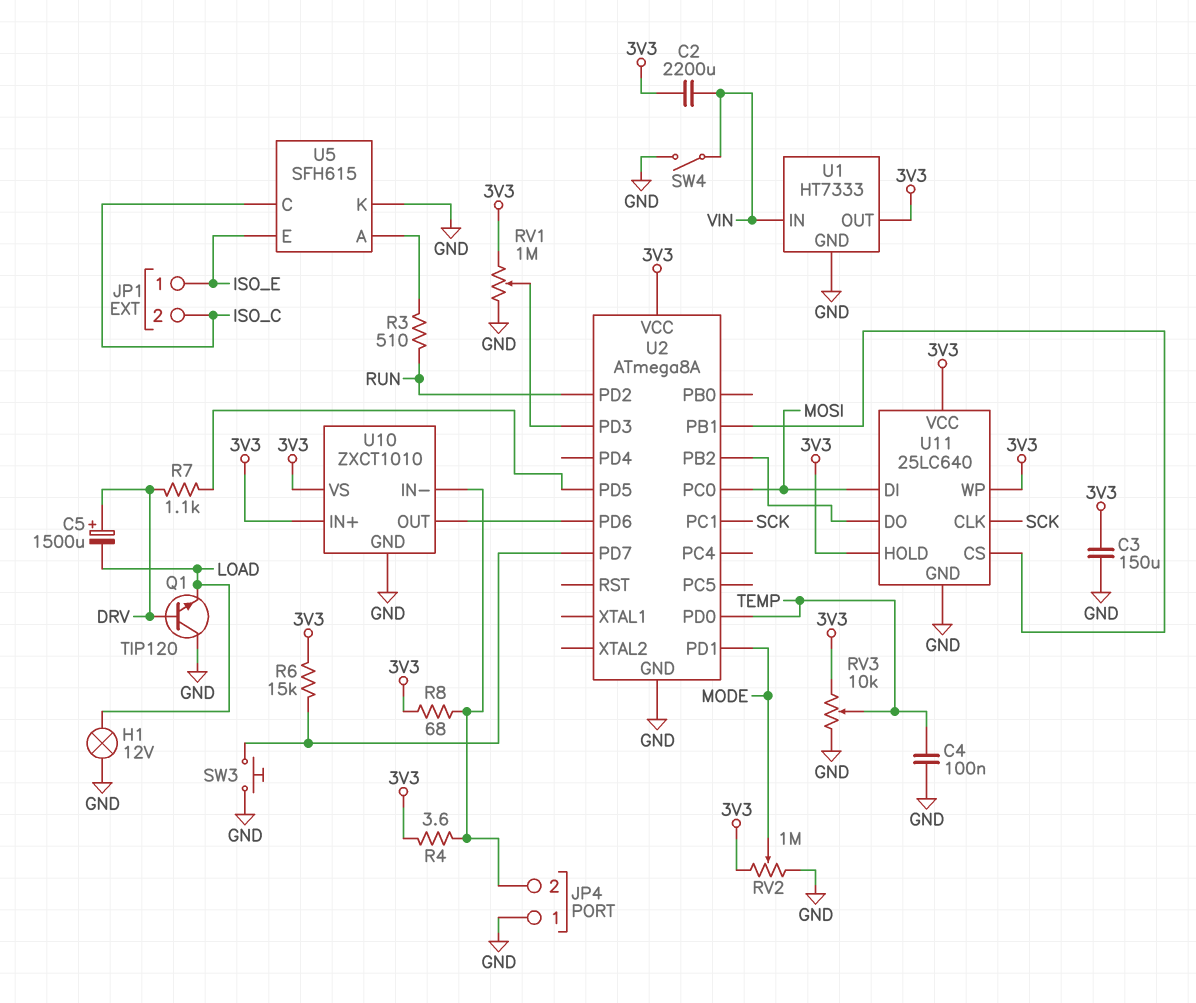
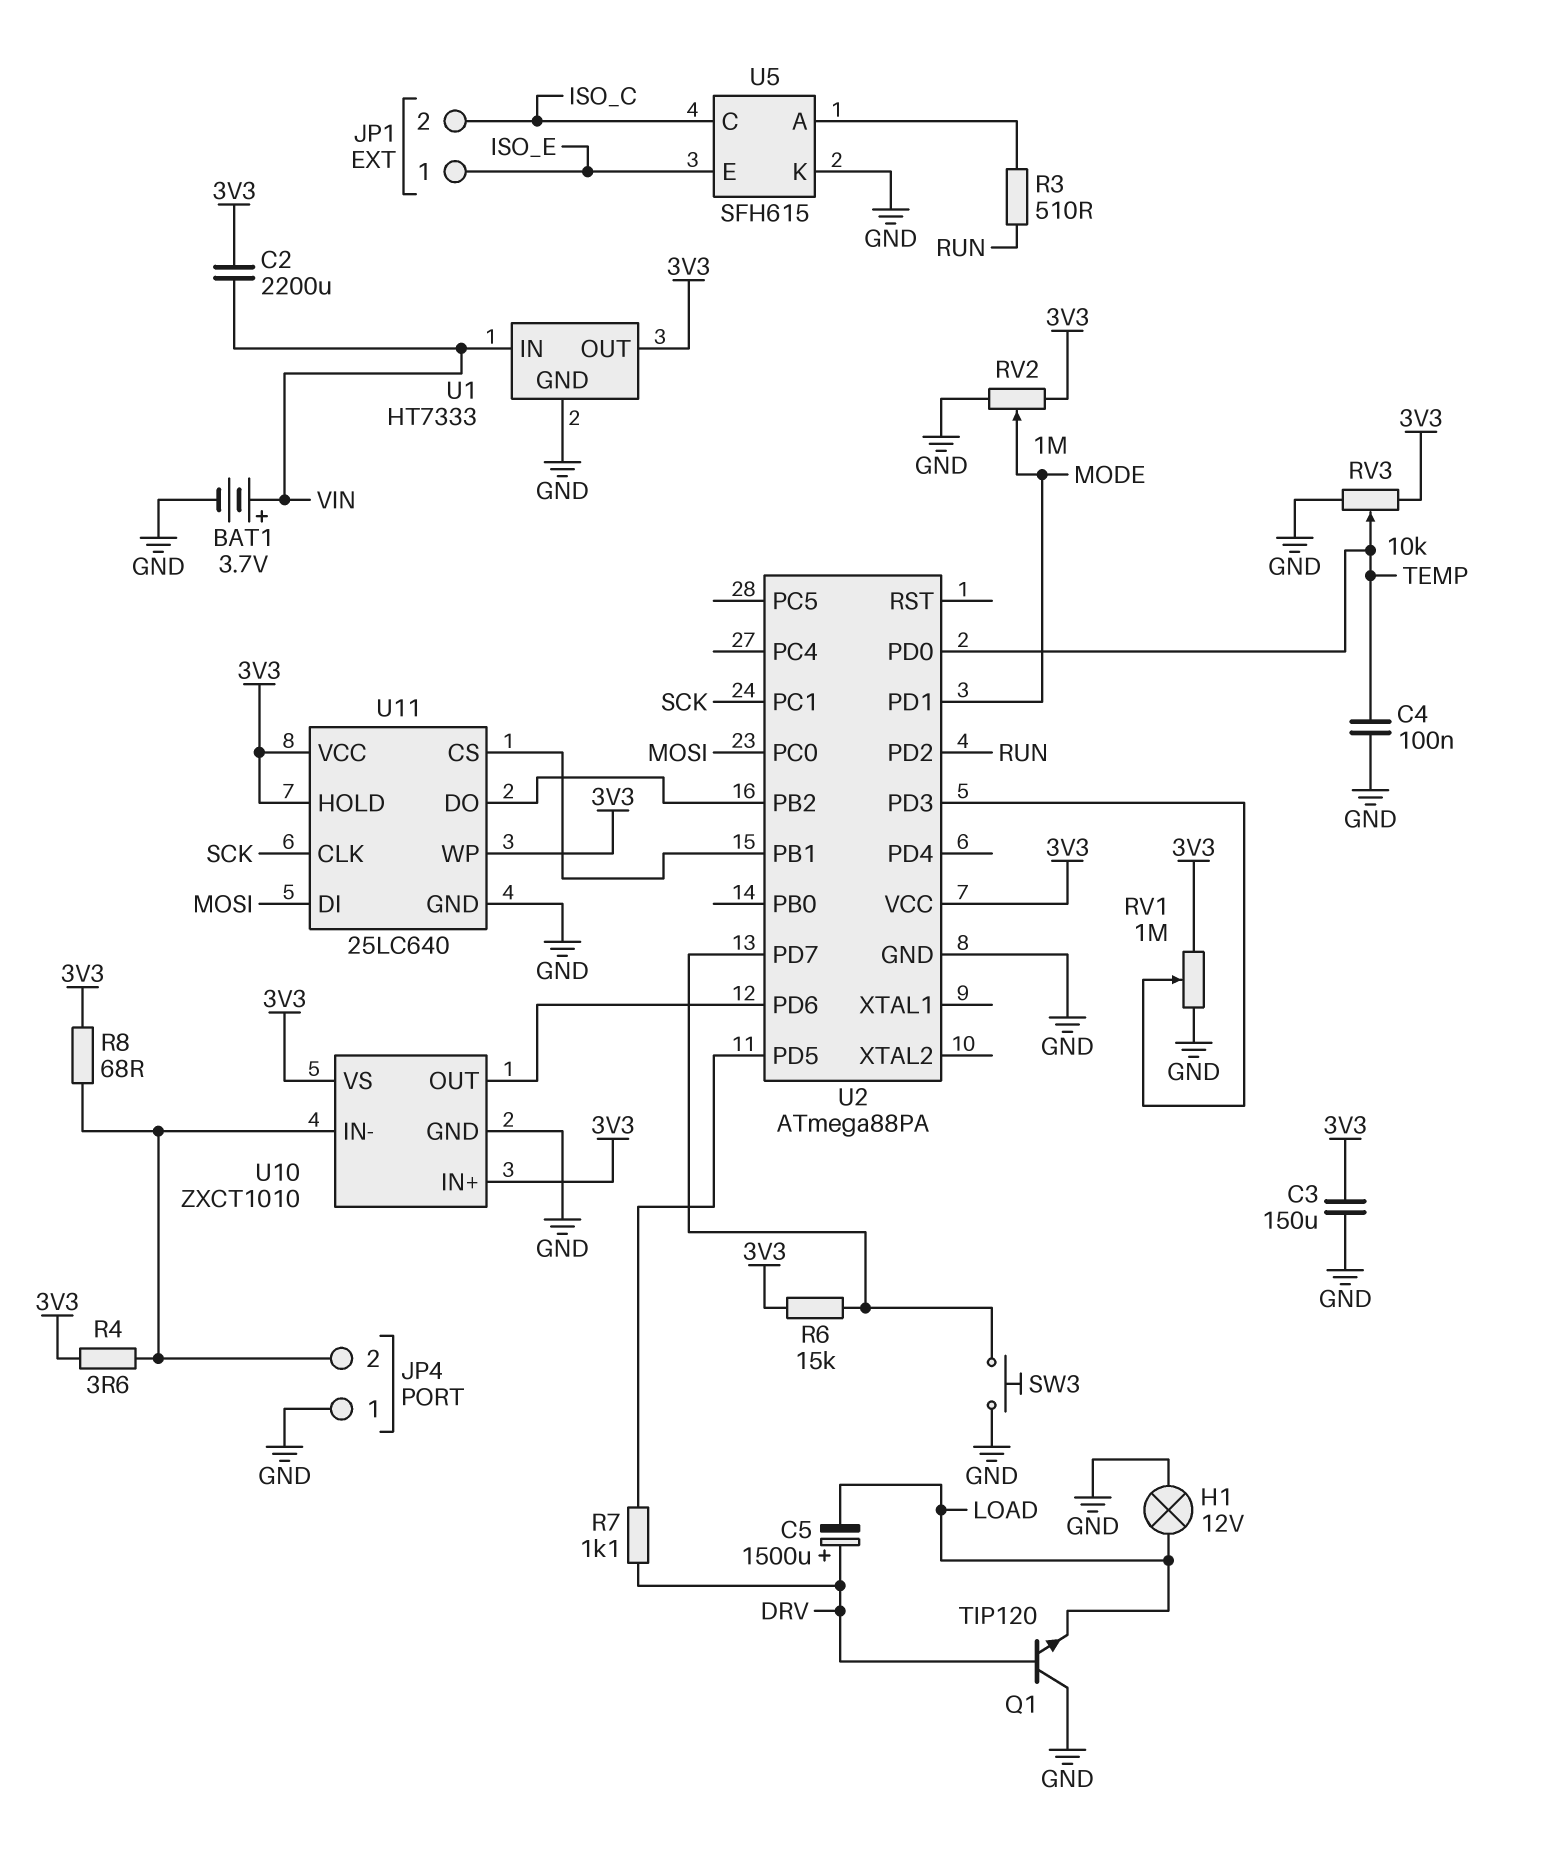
BAT1: none -> 3.7V (plus VIN, minus GND)
SW4: switch (GND, VIN) -> none
U2: ATmega8A -> ATmega88PA

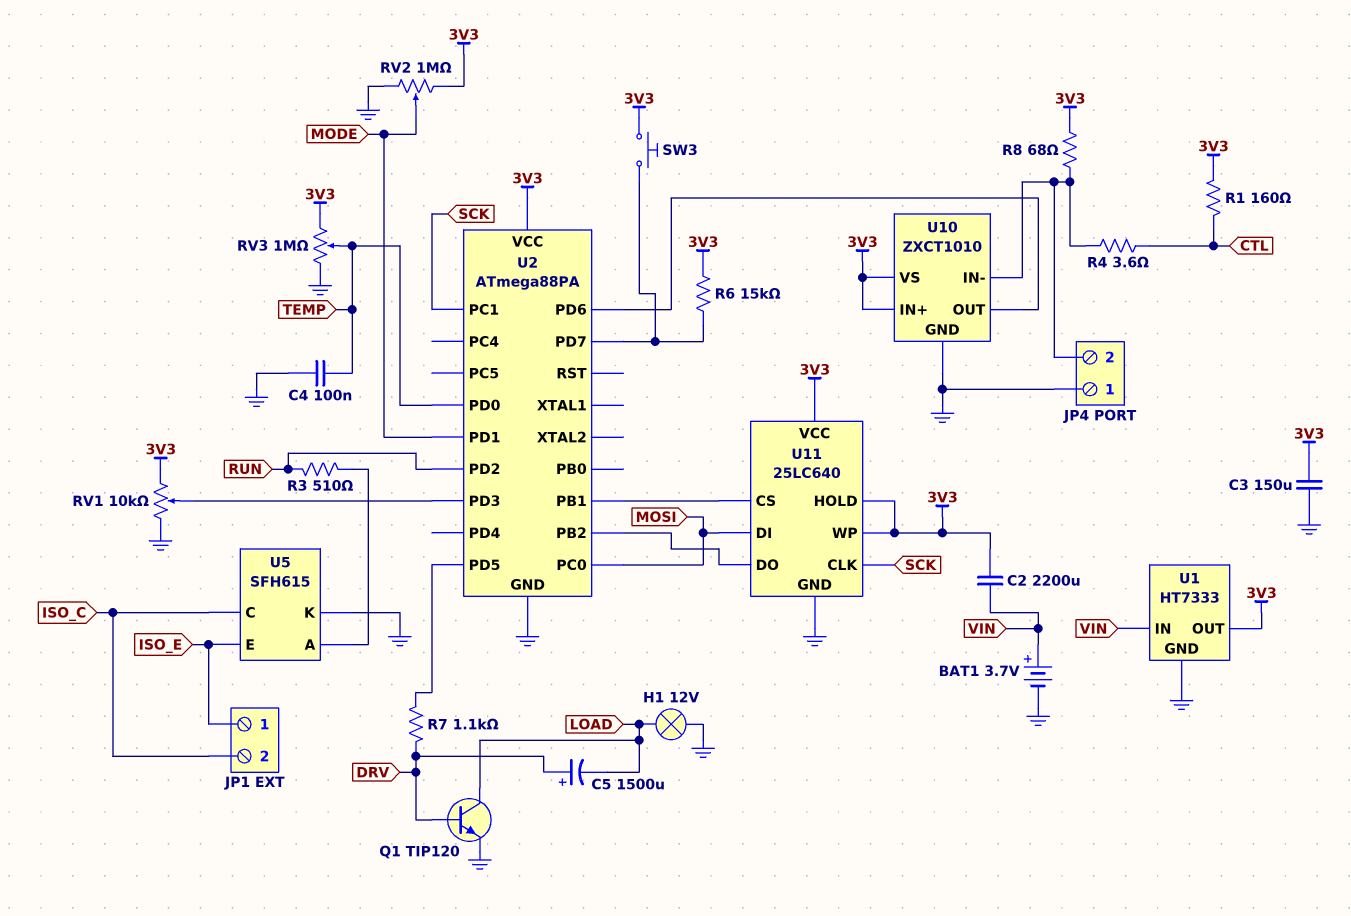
Q1: NPN TIP120 (B DRV, C GND, E LOAD) -> NPN TIP120 (B DRV, C LOAD, E GND)
R1: none -> 160 (3V3, CTL)
R4: 3.6 (3V3, JP4/2) -> 3.6 (CTL, JP4/2)
RV1: 1M (3V3, GND, wiper U2/PD3) -> 10k (3V3, GND, wiper U2/PD3)
RV3: 10k (3V3, GND, wiper TEMP) -> 1M (3V3, GND, wiper TEMP)
SW3: button (GND, U2/PD7) -> button (3V3, U2/PD7)

